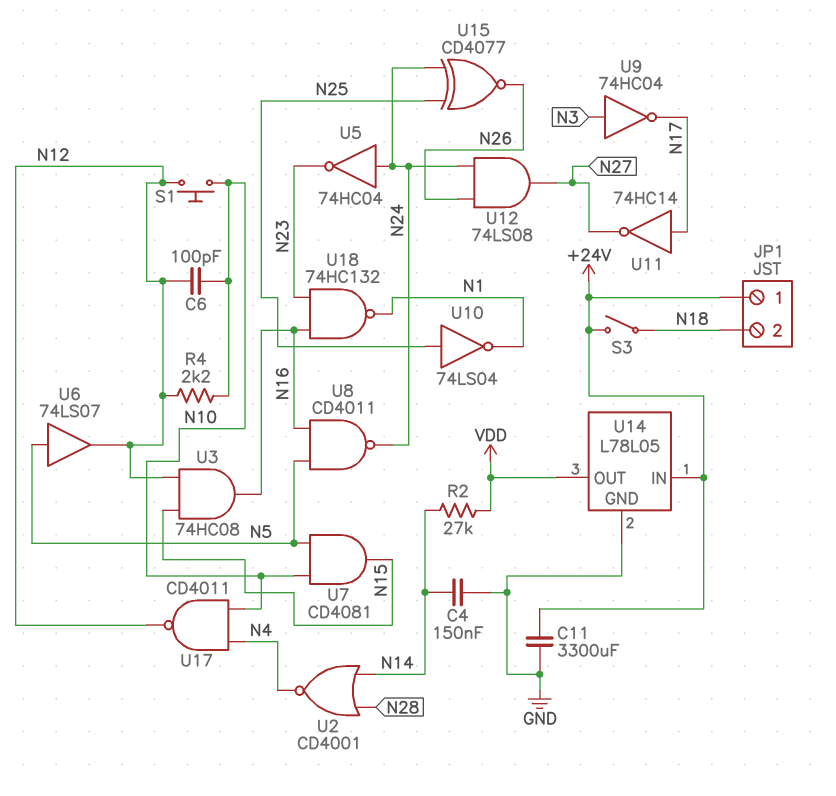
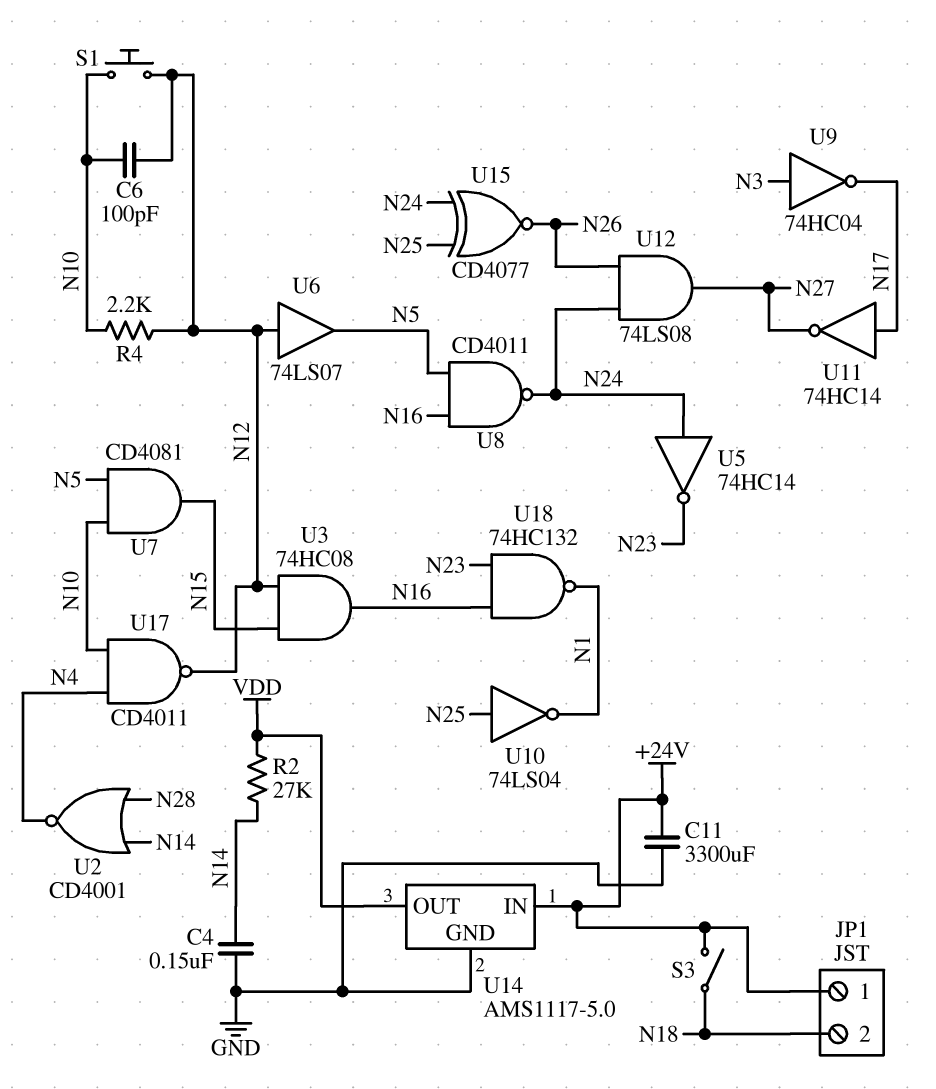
U5: NOT 74HC04 (in N24, out N23) -> NOT 74HC14 (in N24, out N23)
U6: buffer 74LS07 (in N5, out N12) -> buffer 74LS07 (in N12, out N5)
U14: L78L05 -> AMS1117-5.0

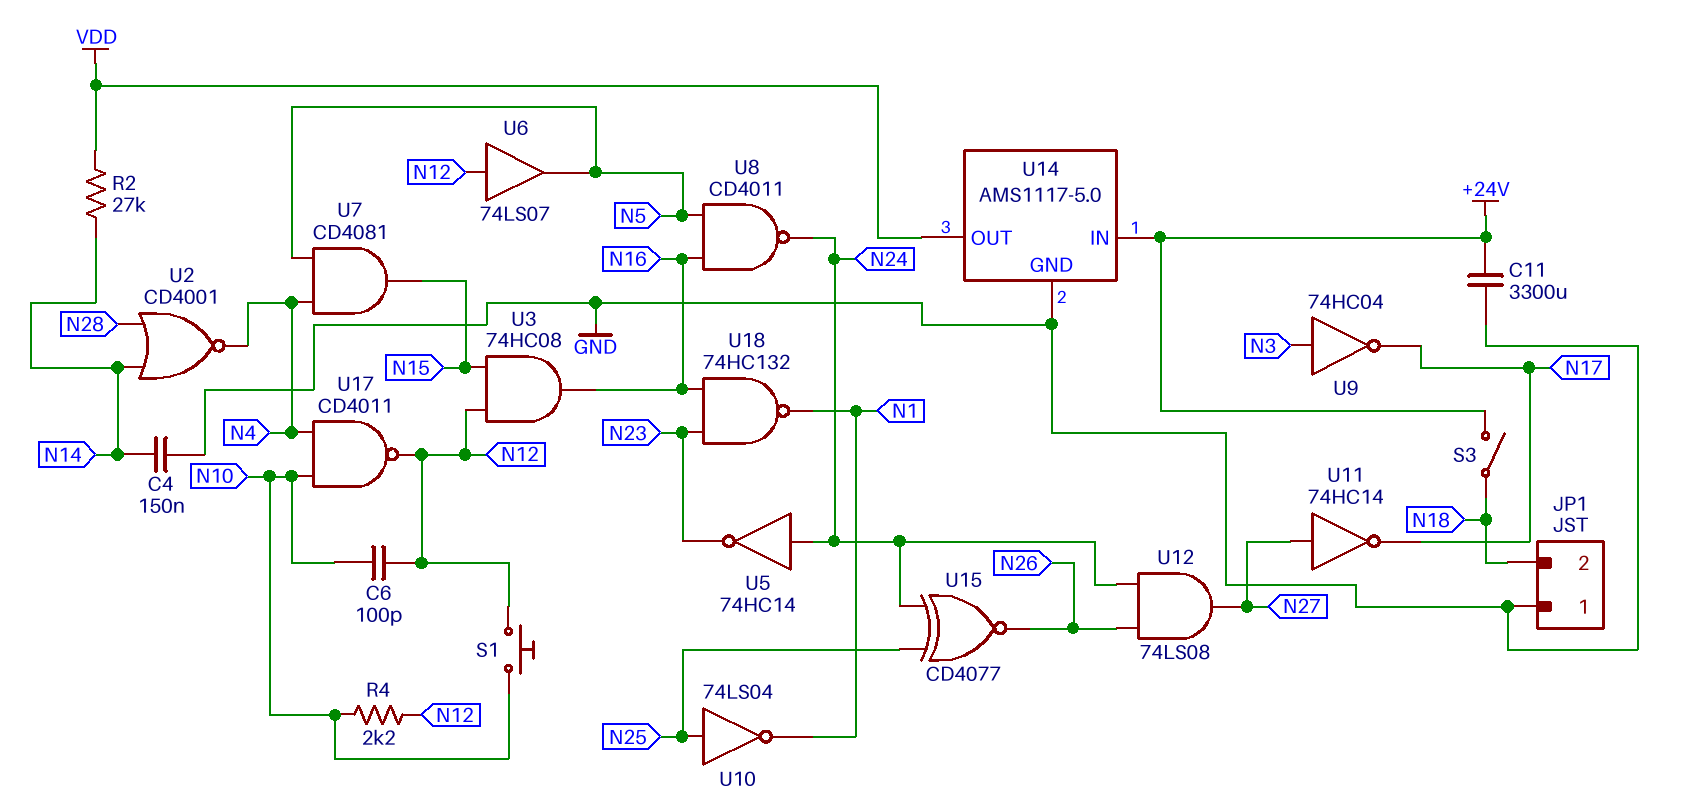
JP1 pin 1: +24V -> GND
U7: AND CD4081 (in N5, in N10, out N15) -> AND CD4081 (in N4, in N5, out N15)
U11: NOT 74HC14 (in N17, out N27) -> NOT 74HC14 (in N27, out N17)

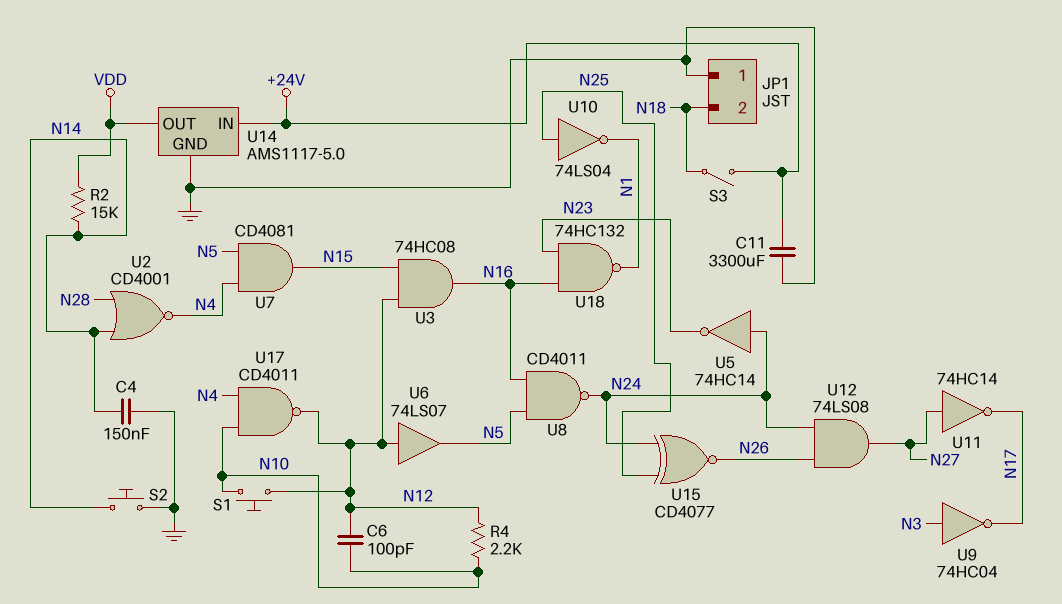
R2: 27k (N14, VDD) -> 15k (N14, VDD)
S2: none -> button (GND, N14)

